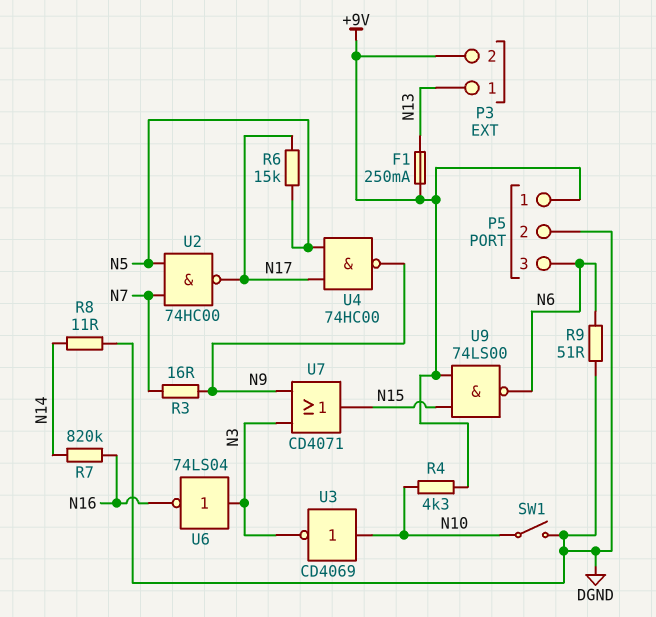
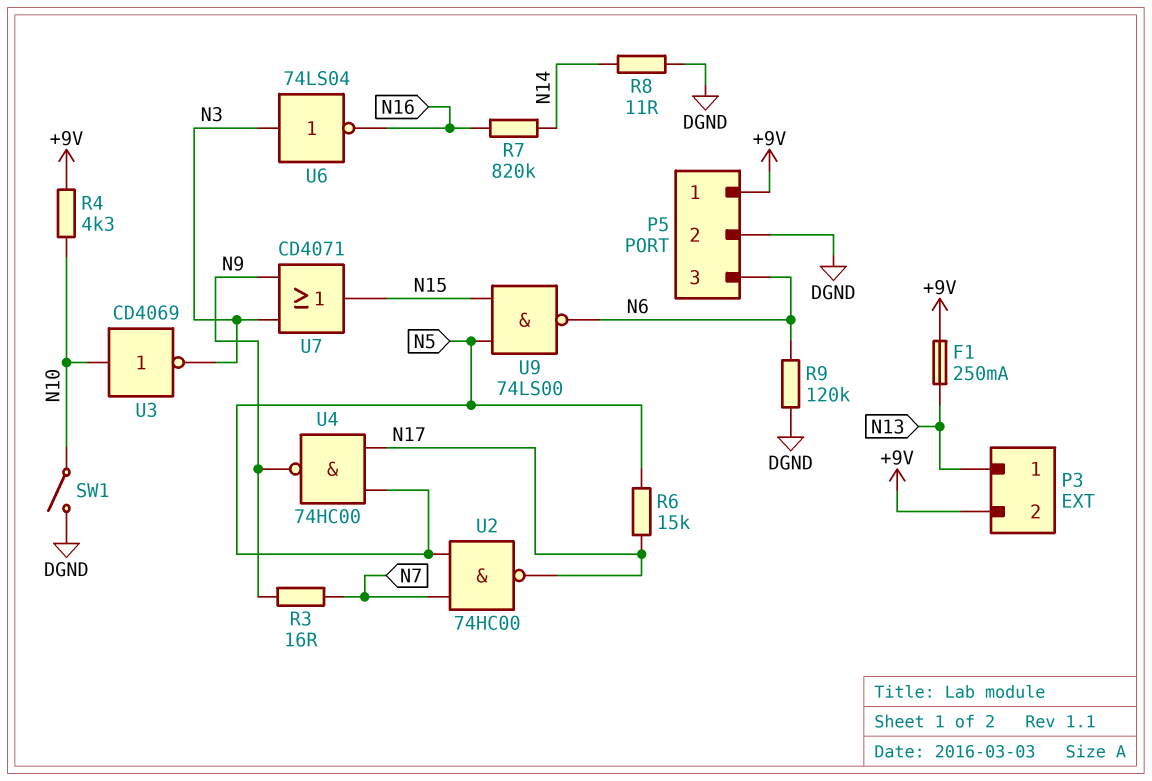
R9: 51 (DGND, N6) -> 120k (DGND, N6)
U9: NAND 74LS00 (in +9V, in N15, out N6) -> NAND 74LS00 (in N5, in N15, out N6)

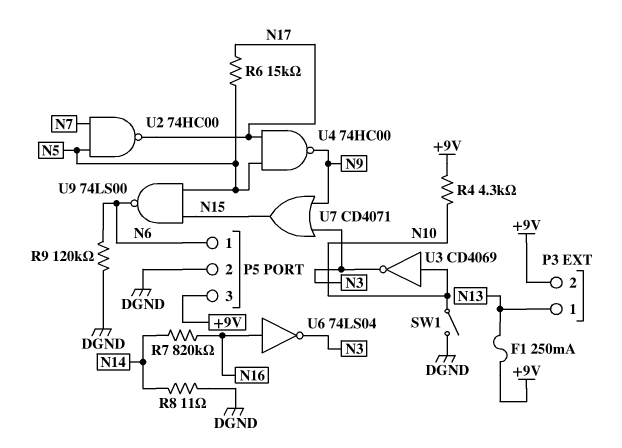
P5 pin 1: +9V -> N6
P5 pin 3: N6 -> +9V
R3: 16 (N7, N9) -> none
U6: NOT 74LS04 (in N3, out N16) -> NOT 74LS04 (in N16, out N3)

